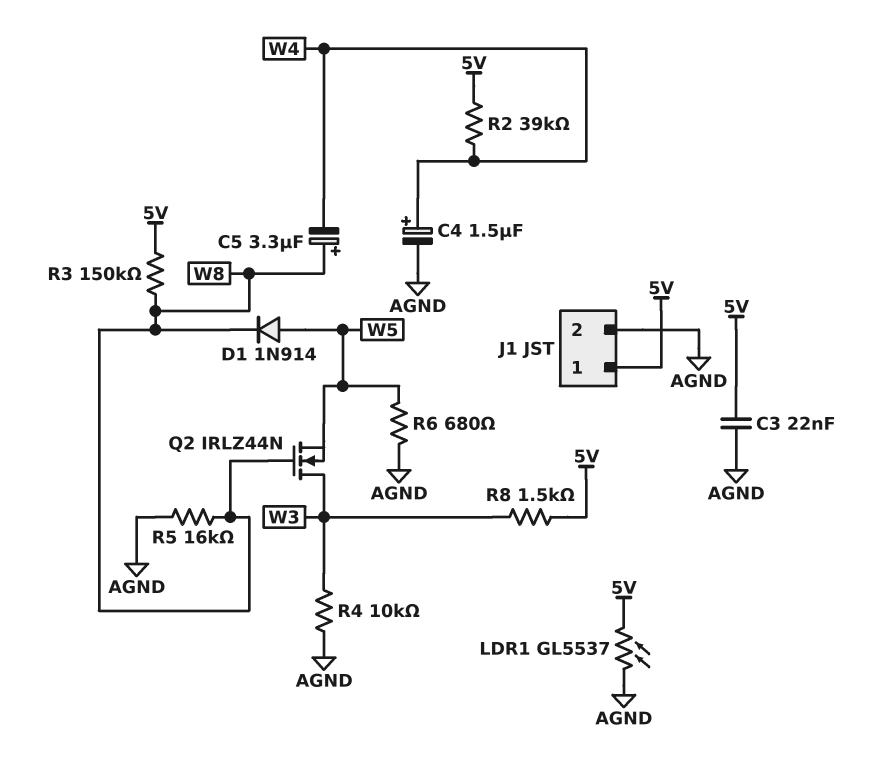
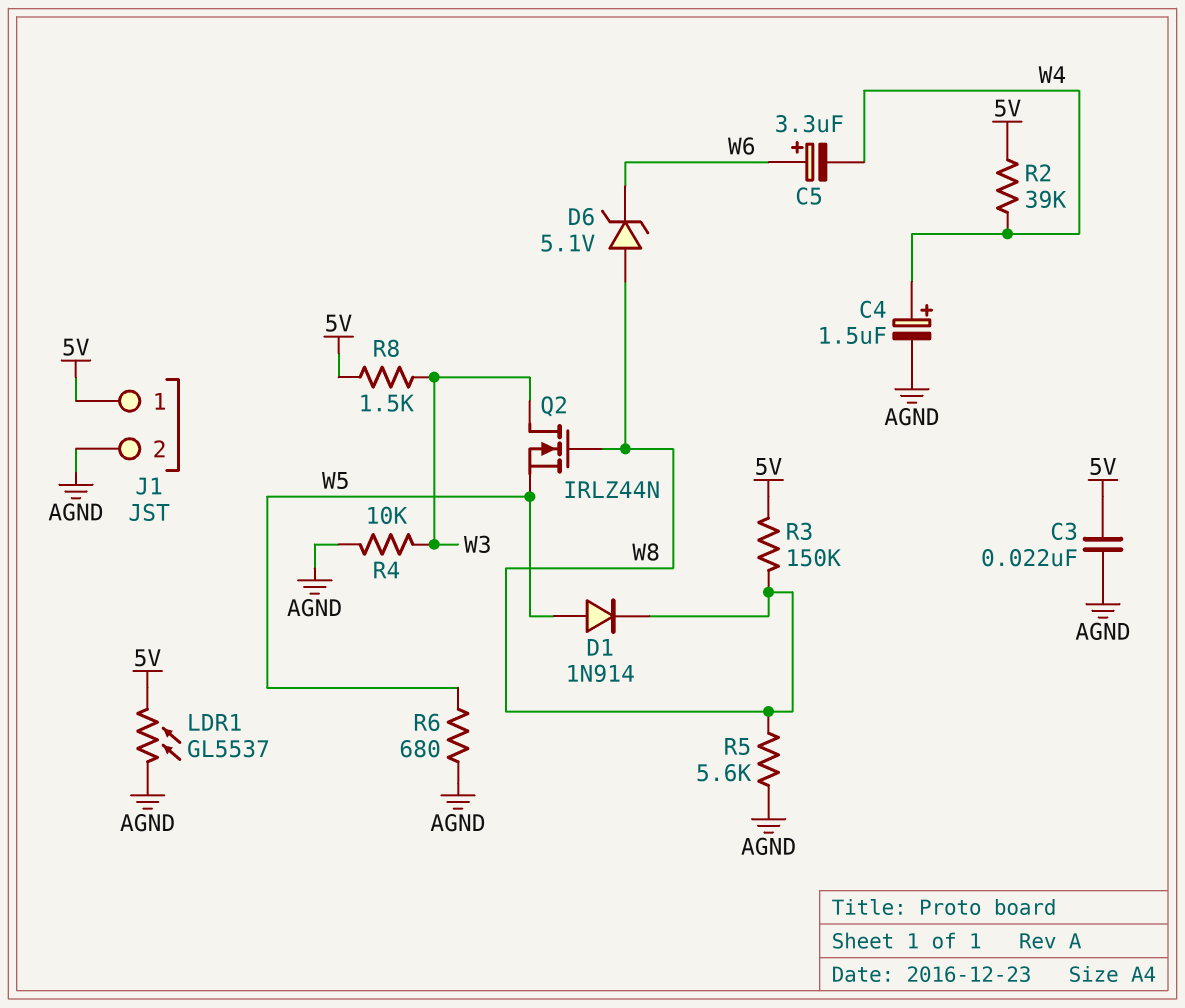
C5: 3.3uF (plus W8, minus W4) -> 3.3uF (plus W6, minus W4)
D6: none -> zener 5.1V (A W8, K W6)
R5: 16k (AGND, W8) -> 5.6k (AGND, W8)

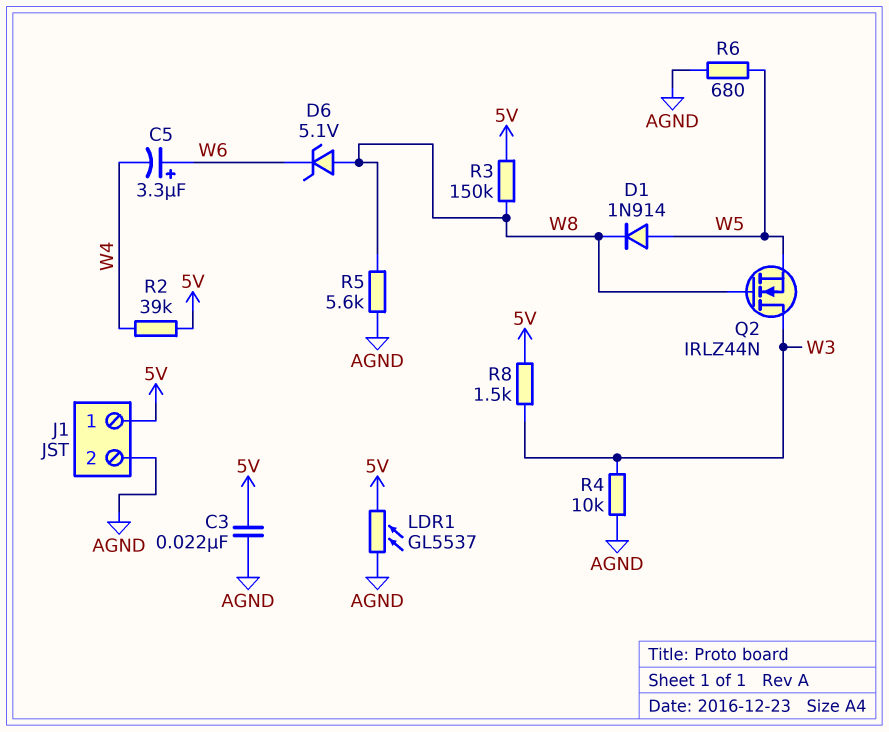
C4: 1.5uF (plus W4, minus AGND) -> none

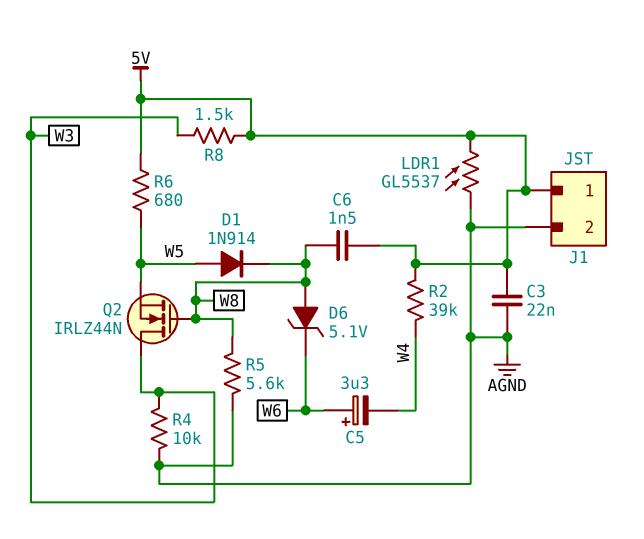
C6: none -> 1.5nF (5V, W8)
R3: 150k (5V, W8) -> none
R6: 680 (AGND, W5) -> 680 (5V, W5)

